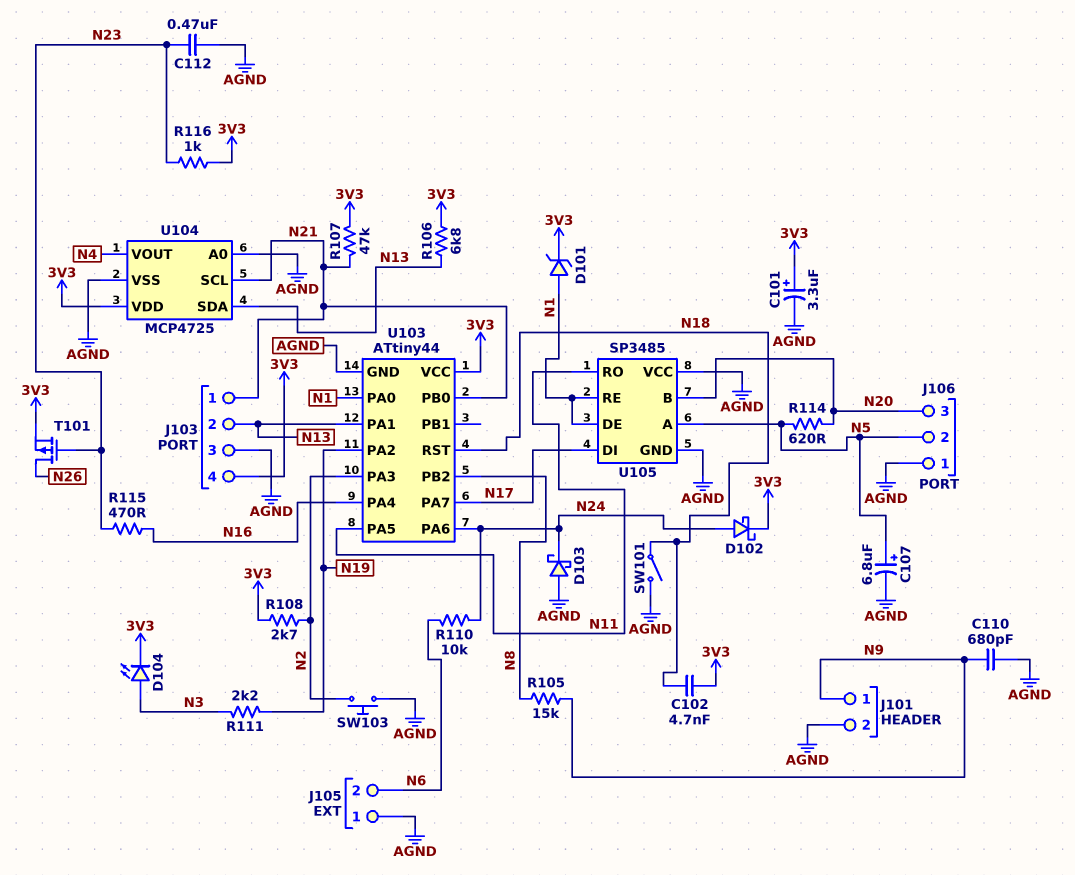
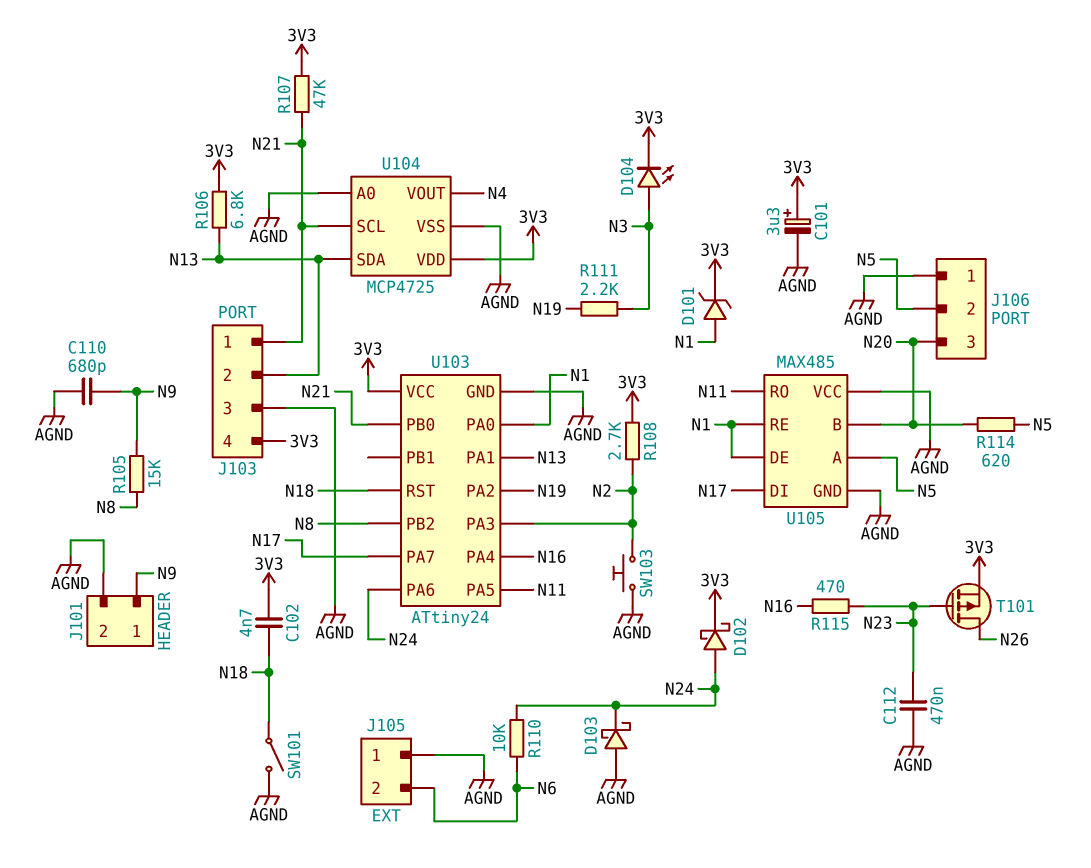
C107: 6.8uF (plus N5, minus AGND) -> none
R116: 1k (3V3, N23) -> none
U103: ATtiny44 -> ATtiny24
U105: SP3485 -> MAX485

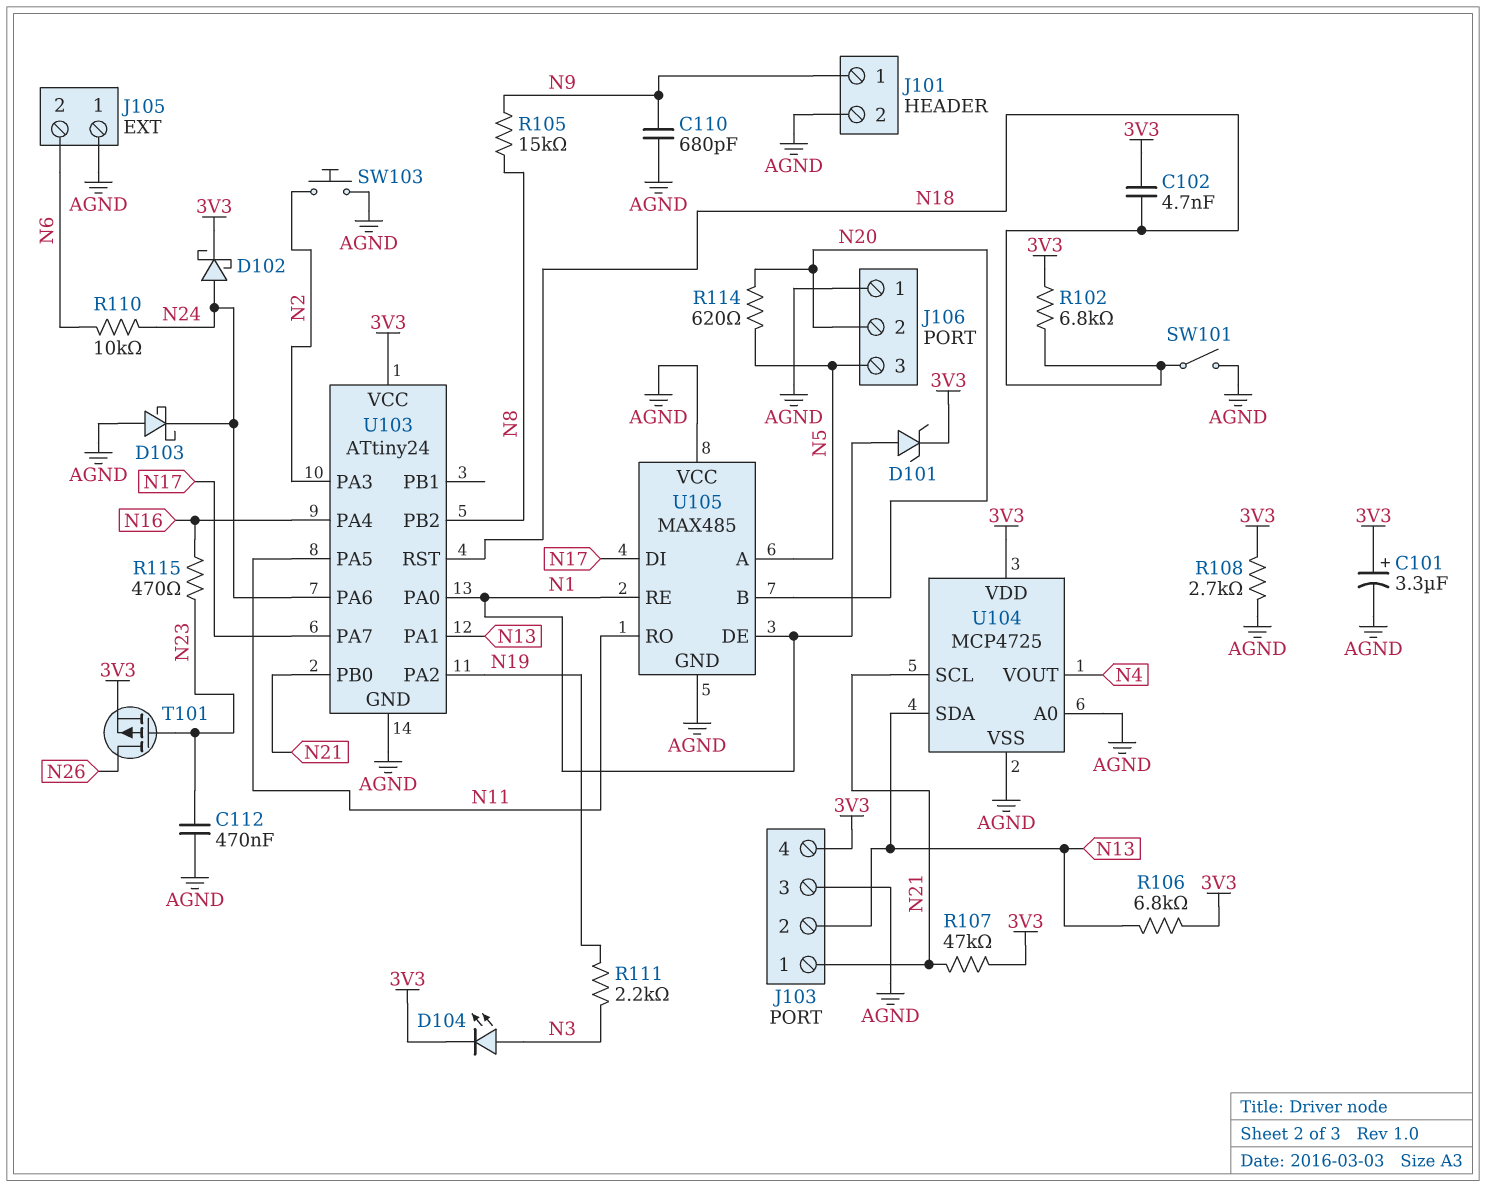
J106 pin 2: N5 -> N20
J106 pin 3: N20 -> N5
R102: none -> 6.8k (3V3, N18)
R108: 2.7k (3V3, N2) -> 2.7k (3V3, AGND)

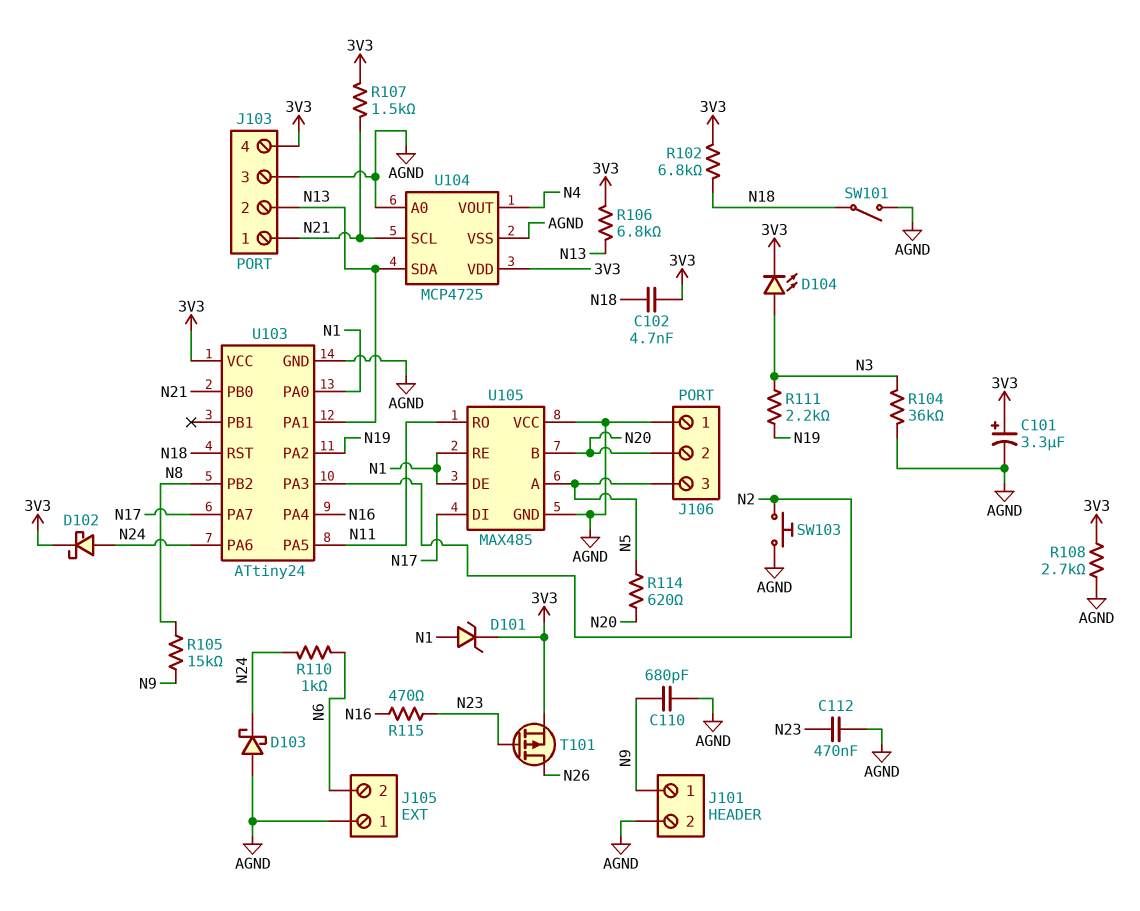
R104: none -> 36k (AGND, N3)
R107: 47k (3V3, N21) -> 1.5k (3V3, N21)
R110: 10k (N6, N24) -> 1k (N6, N24)

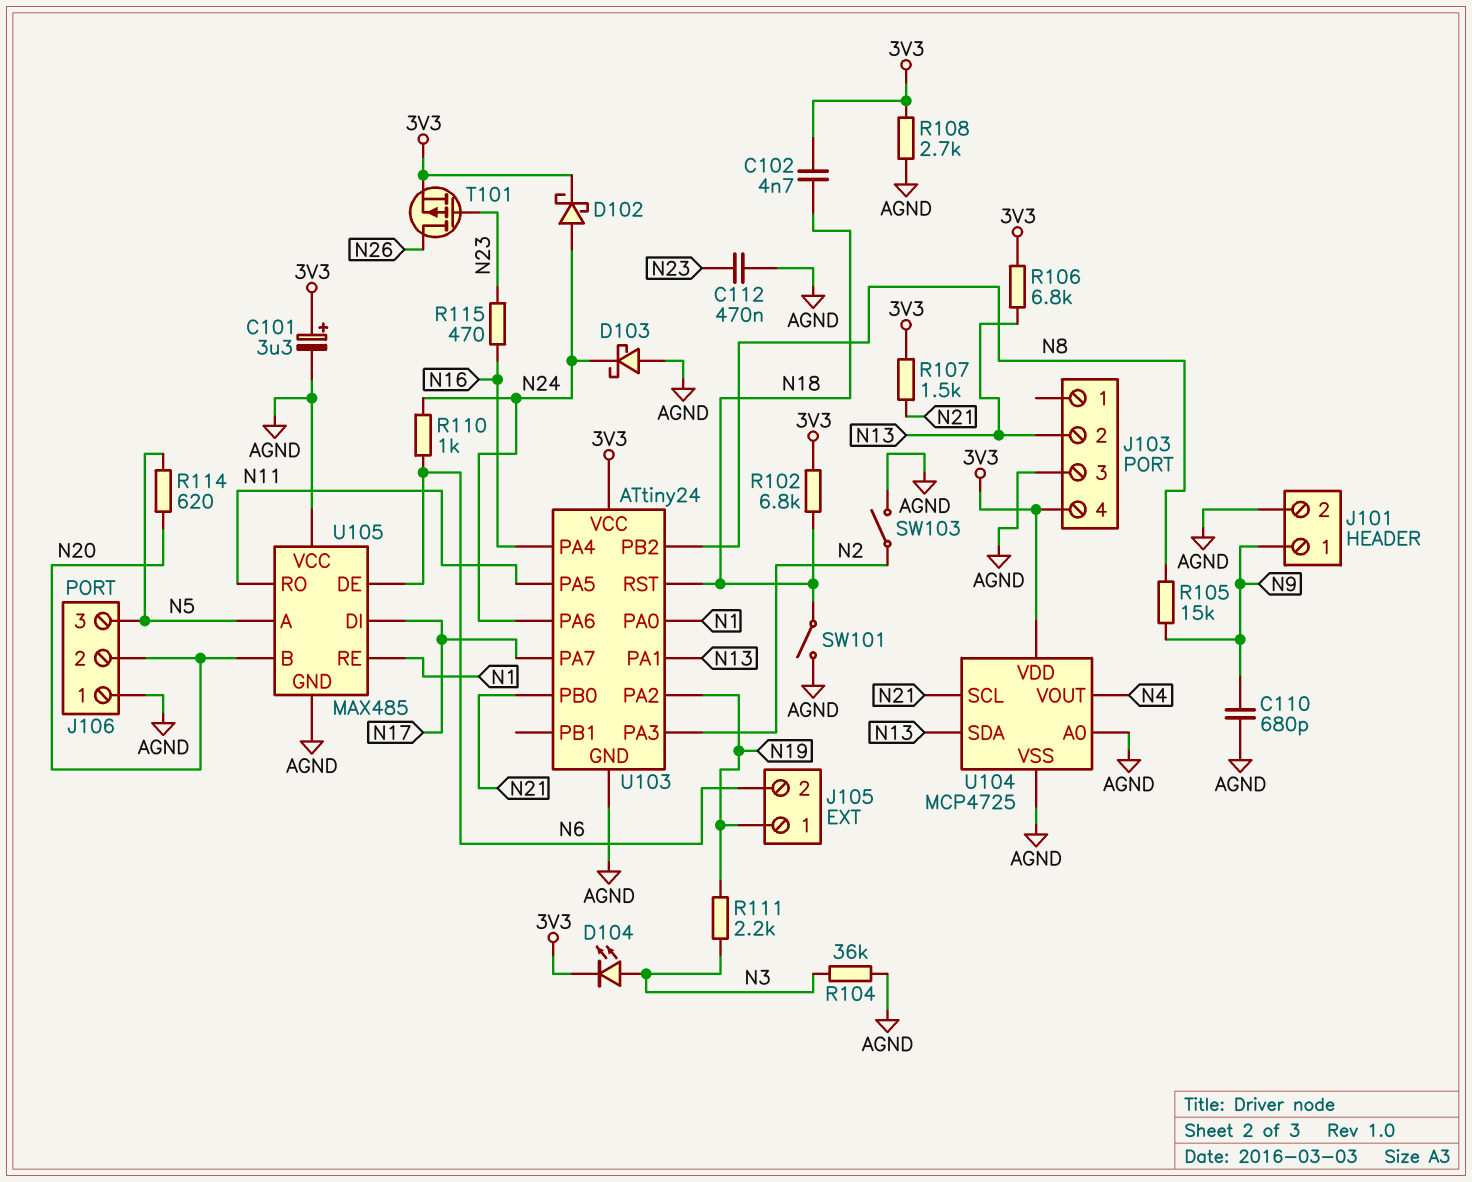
D101: zener (A N1, K 3V3) -> none
J103 pin 1: N21 -> none
J105 pin 1: AGND -> N19
SW103: button (AGND, N2) -> switch (AGND, N2)
U105 pin DE: N1 -> N6

